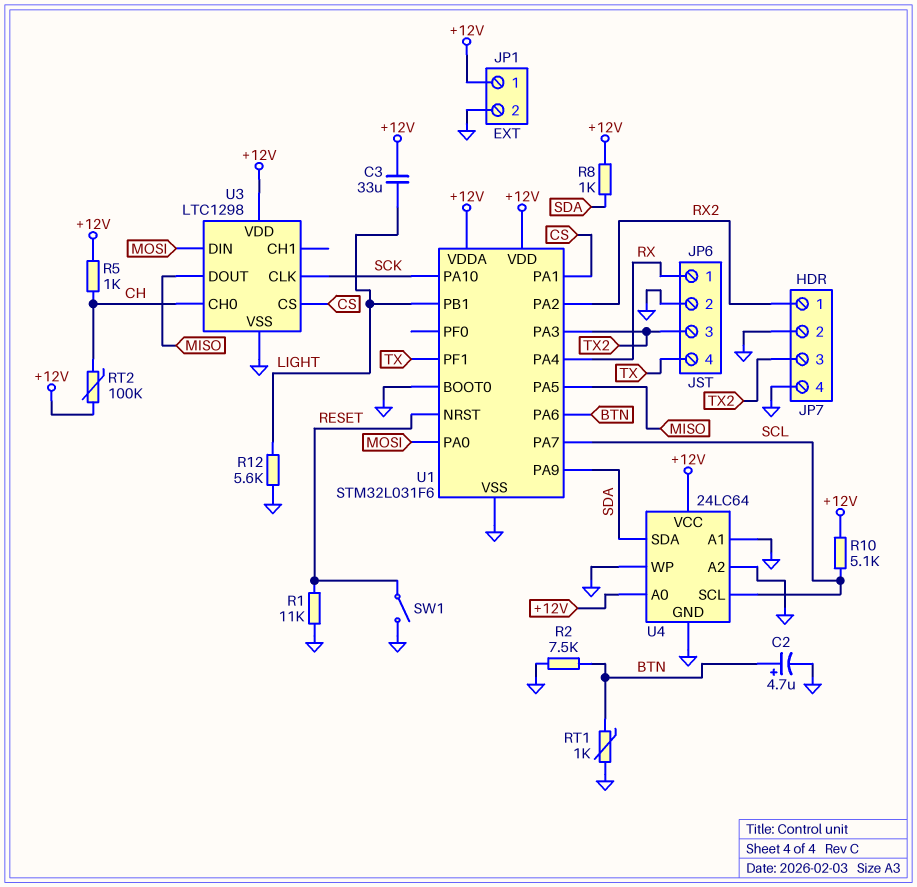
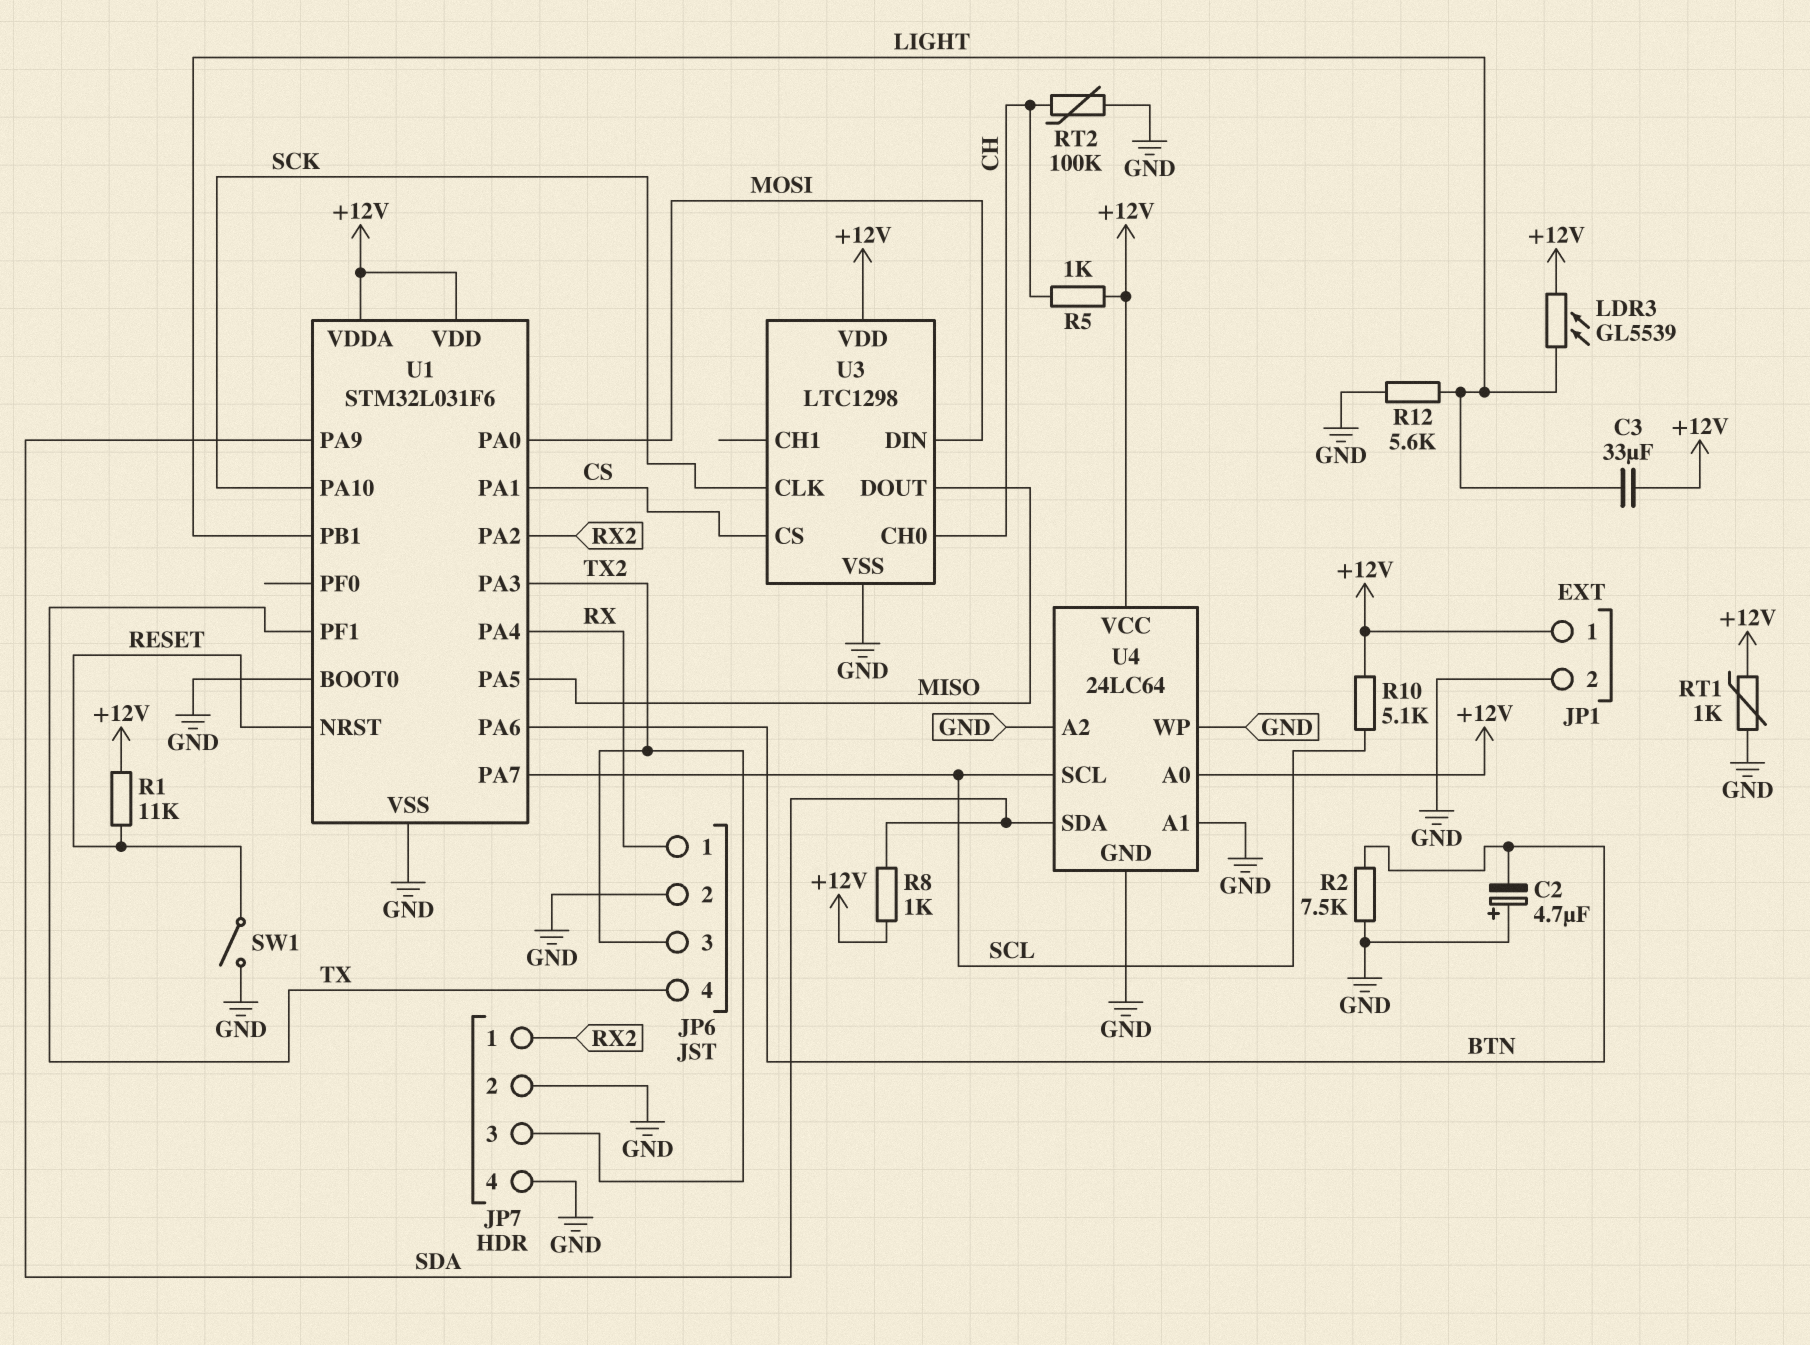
C2: 4.7uF (plus BTN, minus GND) -> 4.7uF (plus GND, minus BTN)
LDR3: none -> GL5539 (+12V, LIGHT)
R1: 11k (GND, RESET) -> 11k (+12V, RESET)
RT1: 1k (BTN, GND) -> 1k (+12V, GND)
RT2: 100k (+12V, CH) -> 100k (CH, GND)

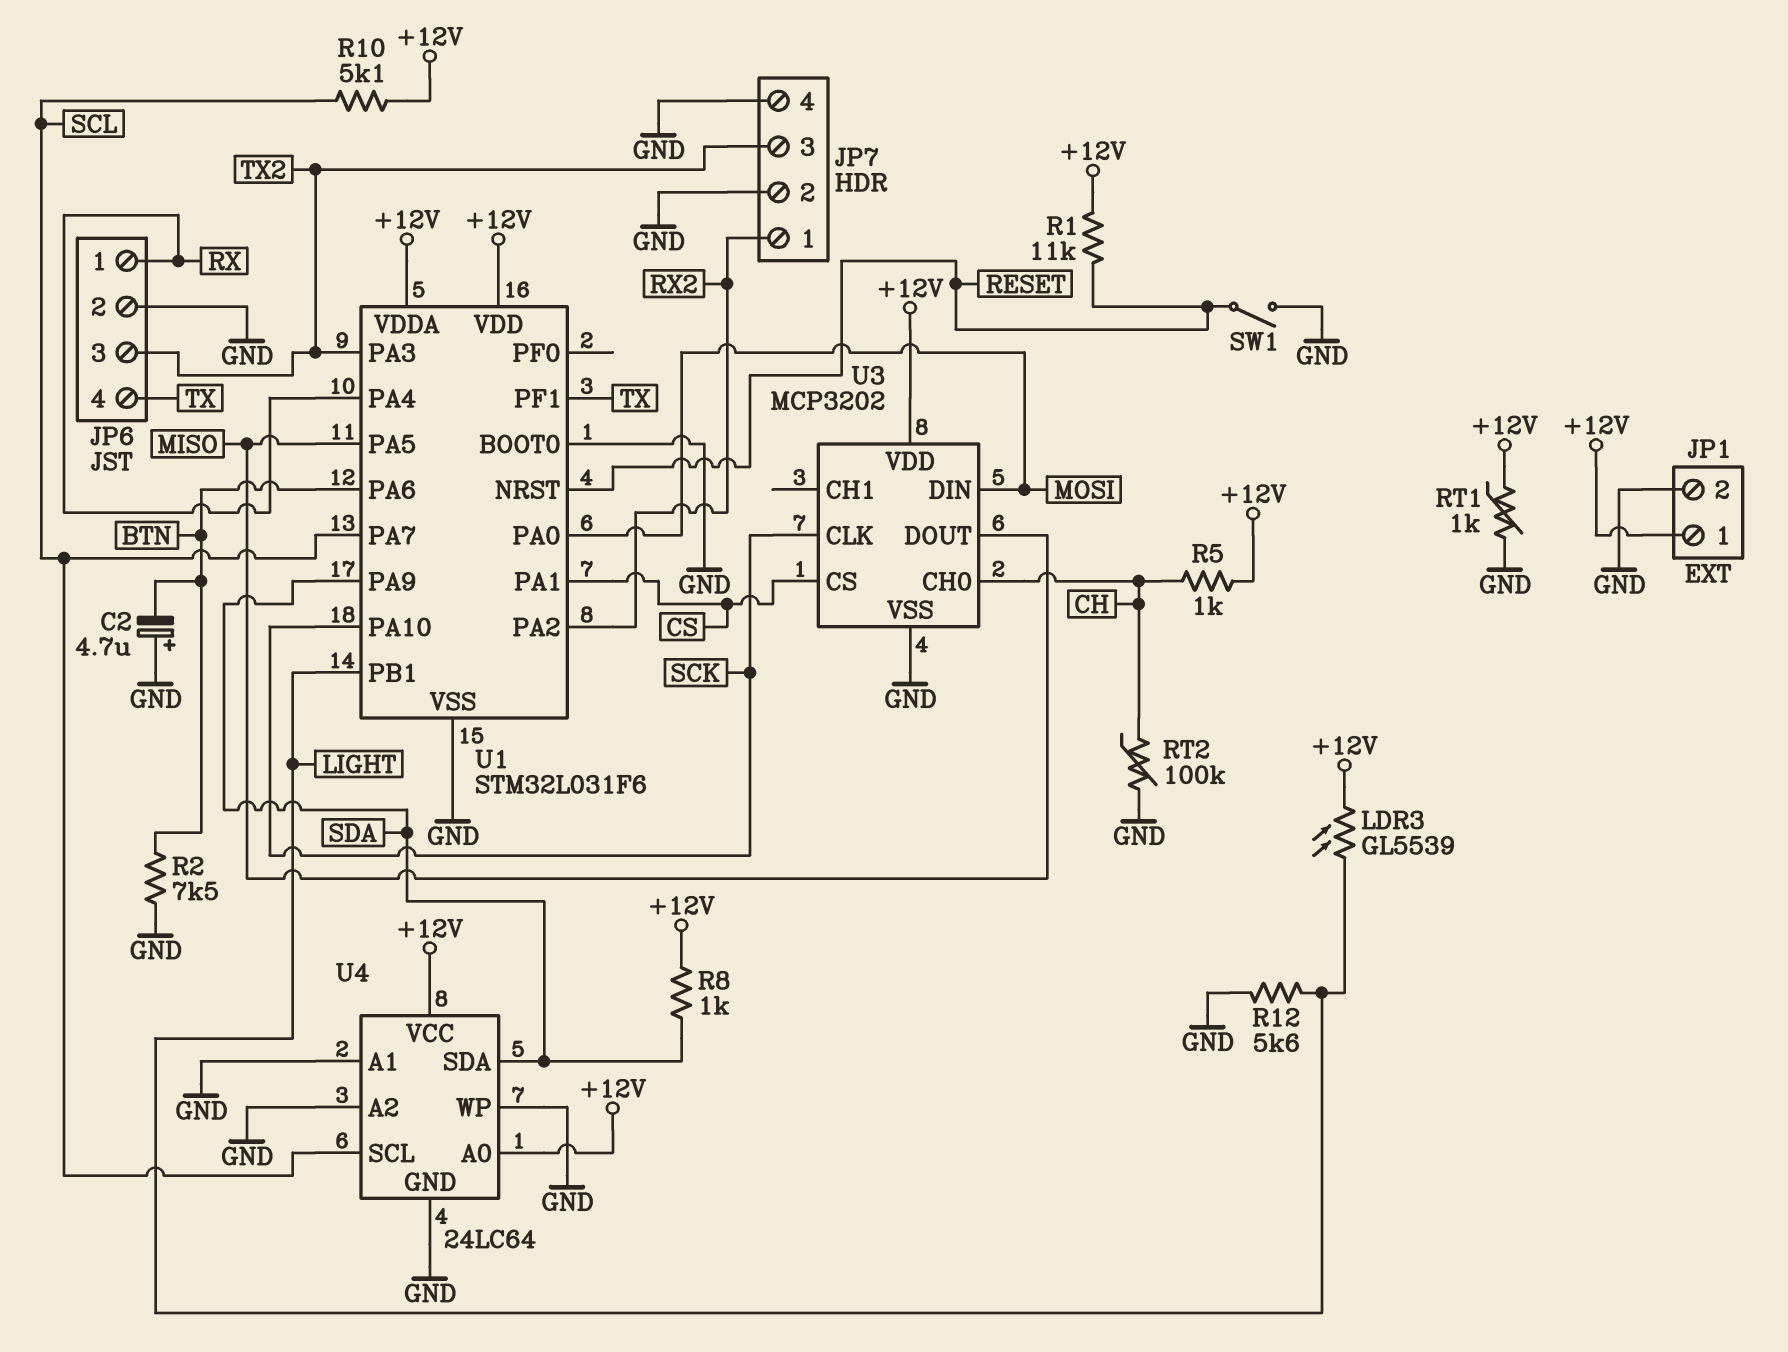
C3: 33uF (+12V, LIGHT) -> none
U3: LTC1298 -> MCP3202

